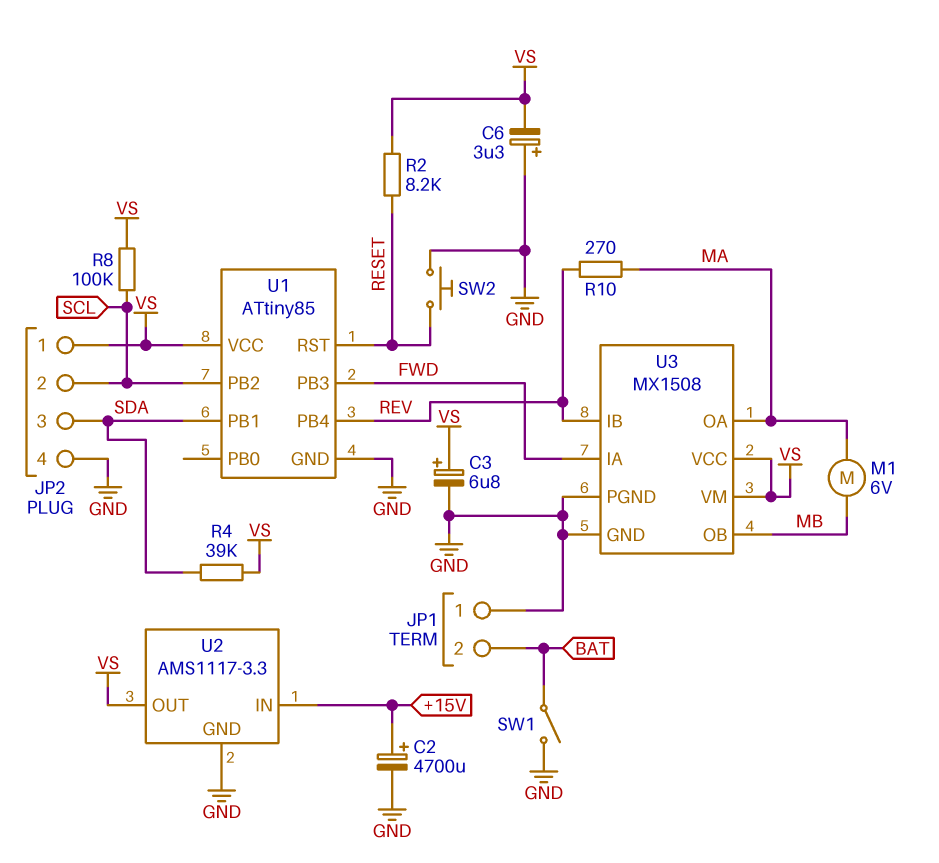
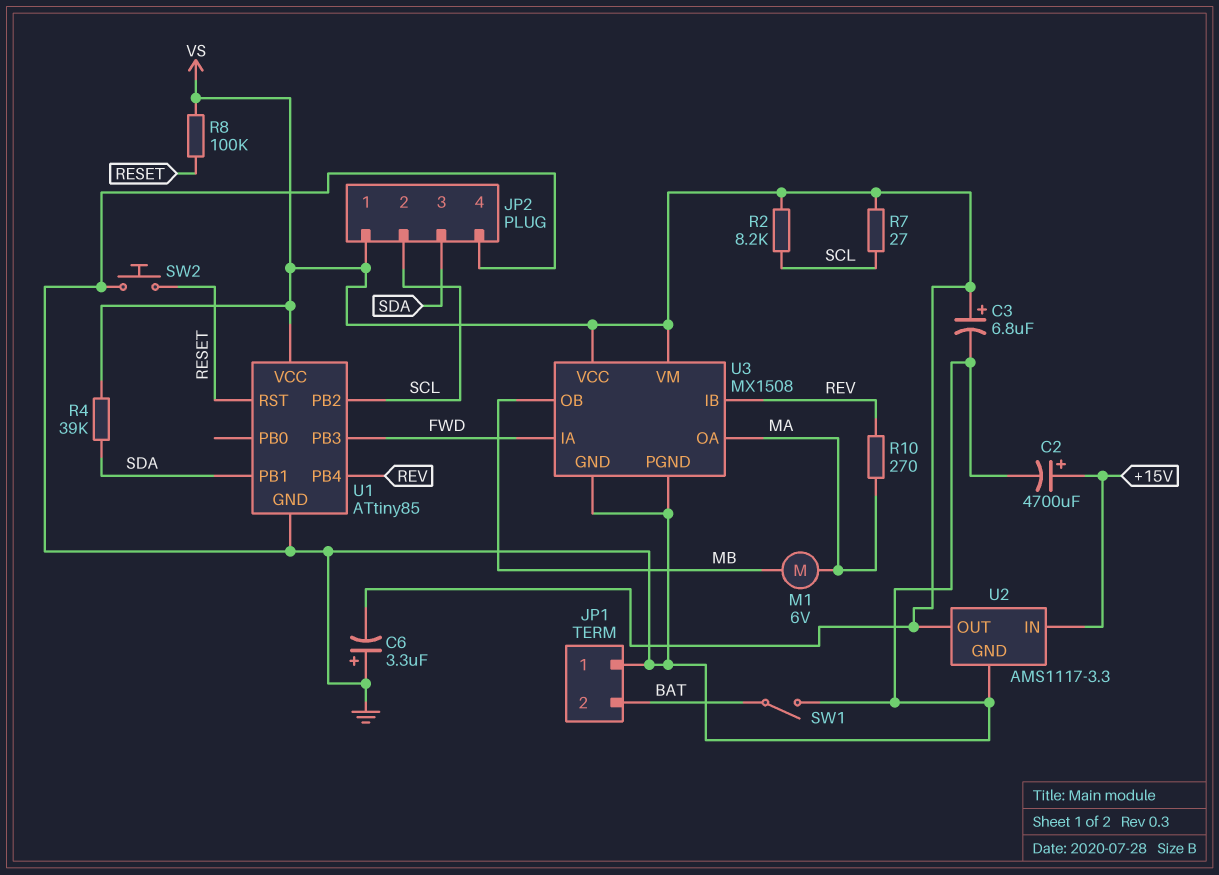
R2: 8.2k (RESET, VS) -> 8.2k (SCL, VS)
R7: none -> 27 (SCL, VS)
R8: 100k (SCL, VS) -> 100k (RESET, VS)

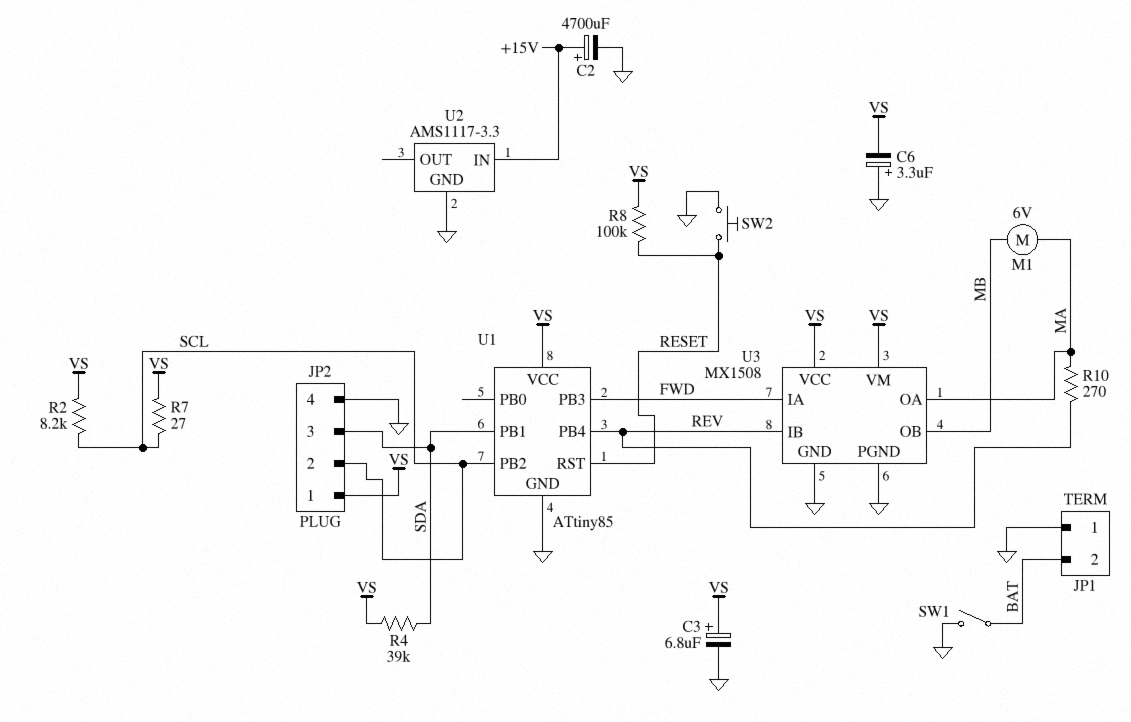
U2 pin OUT: VS -> none

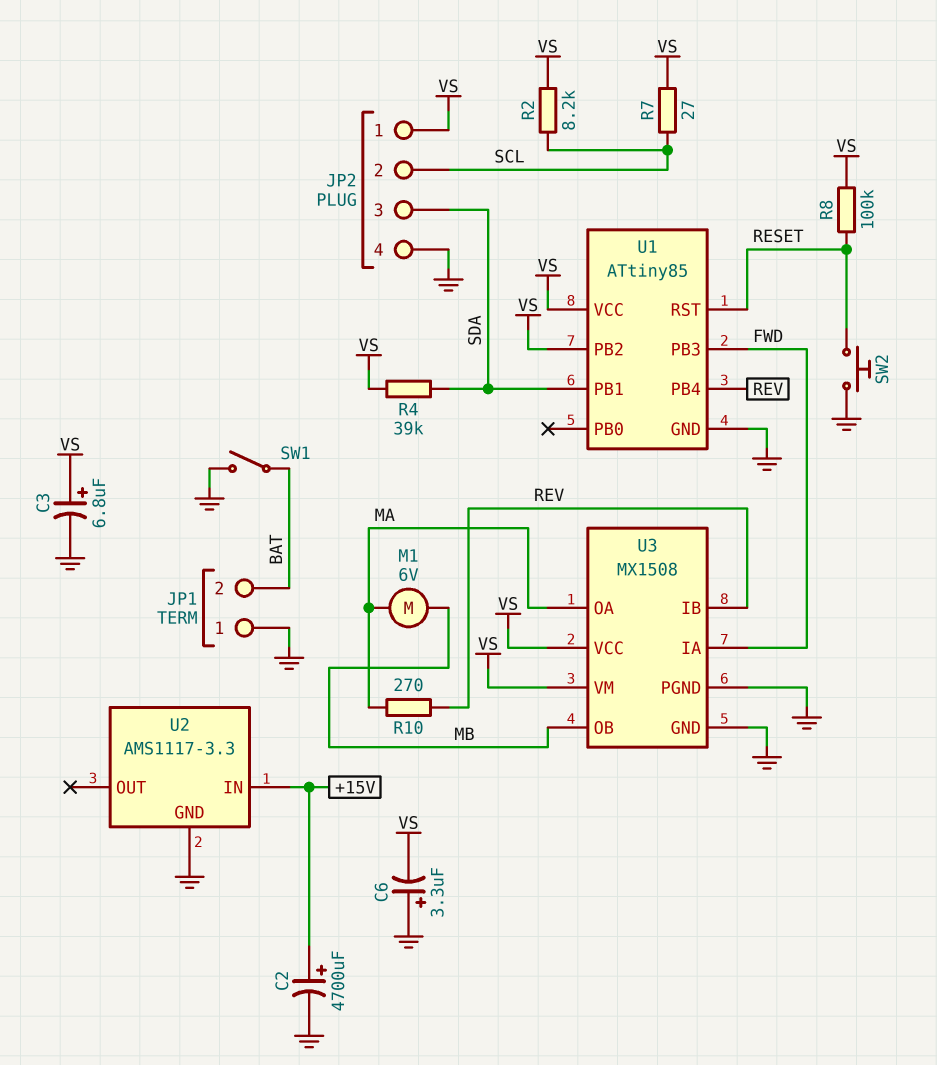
U1 pin PB2: SCL -> VS

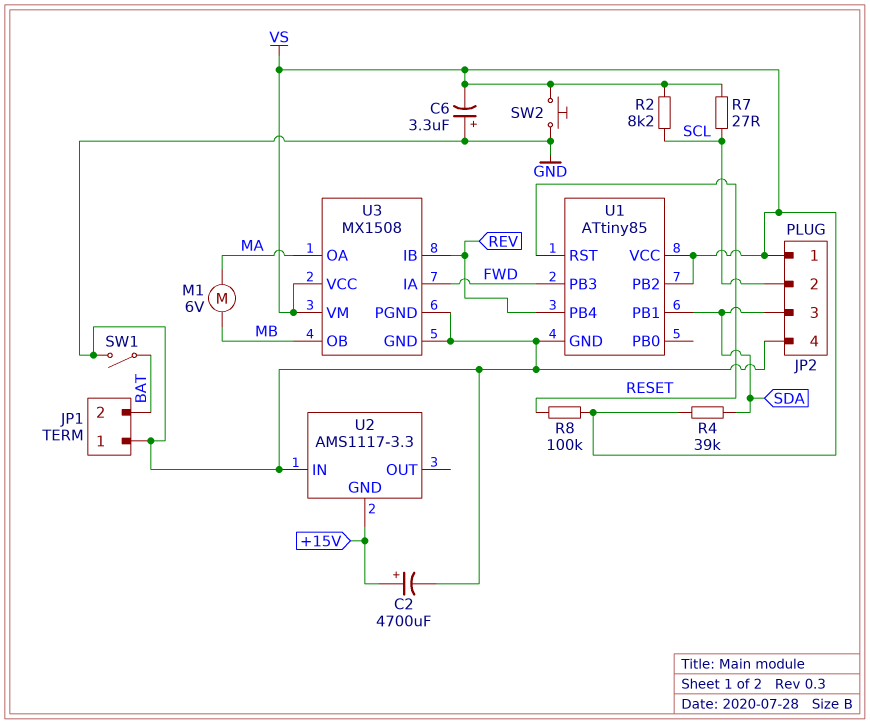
C3: 6.8uF (plus VS, minus GND) -> none
R10: 270 (MA, REV) -> none
SW2: button (GND, RESET) -> button (GND, VS)
U2 pin GND: GND -> +15V
U2 pin IN: +15V -> GND

